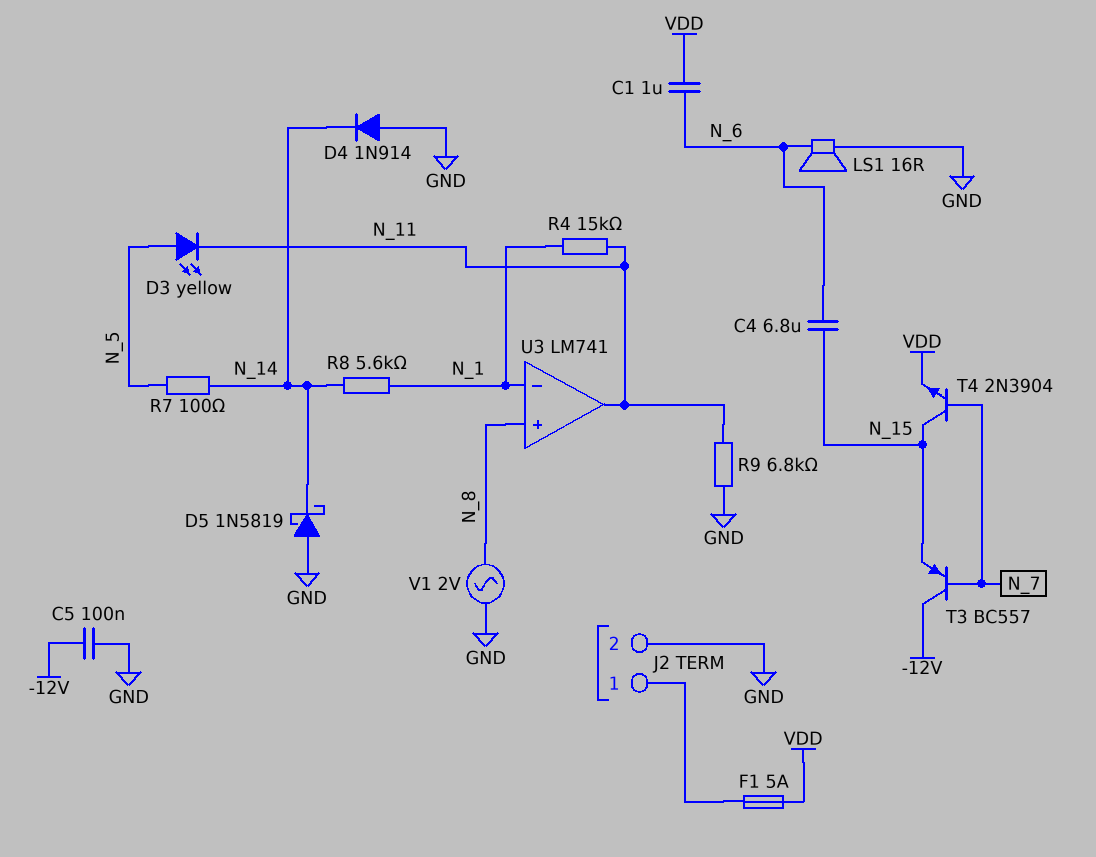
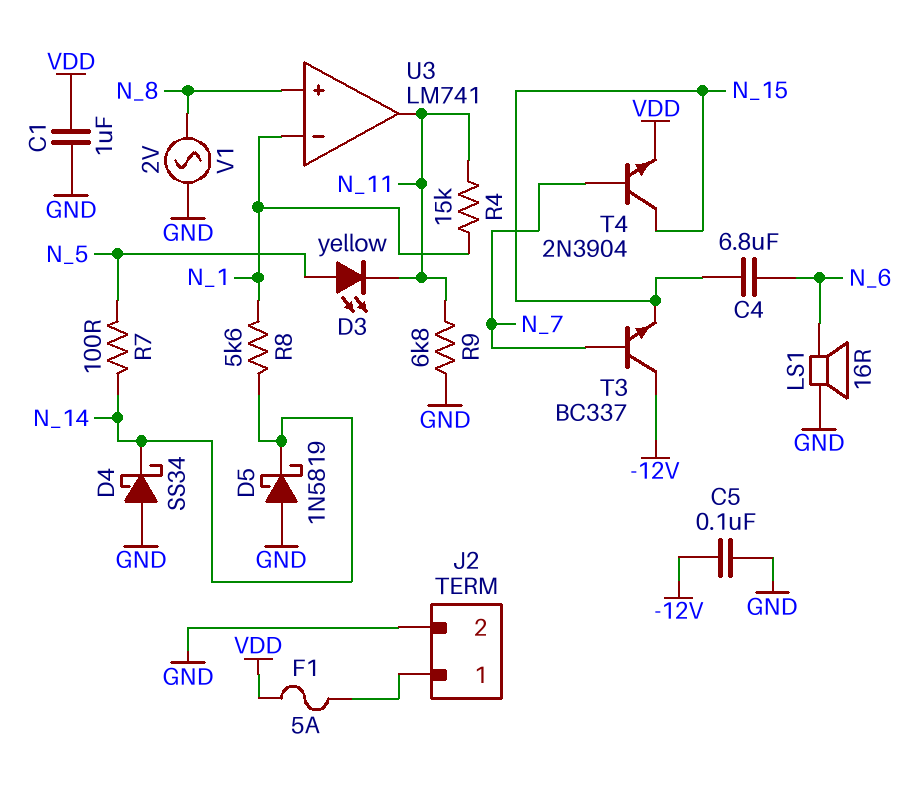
C1: 1uF (N_6, VDD) -> 1uF (GND, VDD)
D4: diode 1N914 (A GND, K N_14) -> schottky SS34 (A GND, K N_14)
T3: PNP BC557 (B N_7, C -12V, E N_15) -> NPN BC337 (B N_7, C -12V, E N_15)

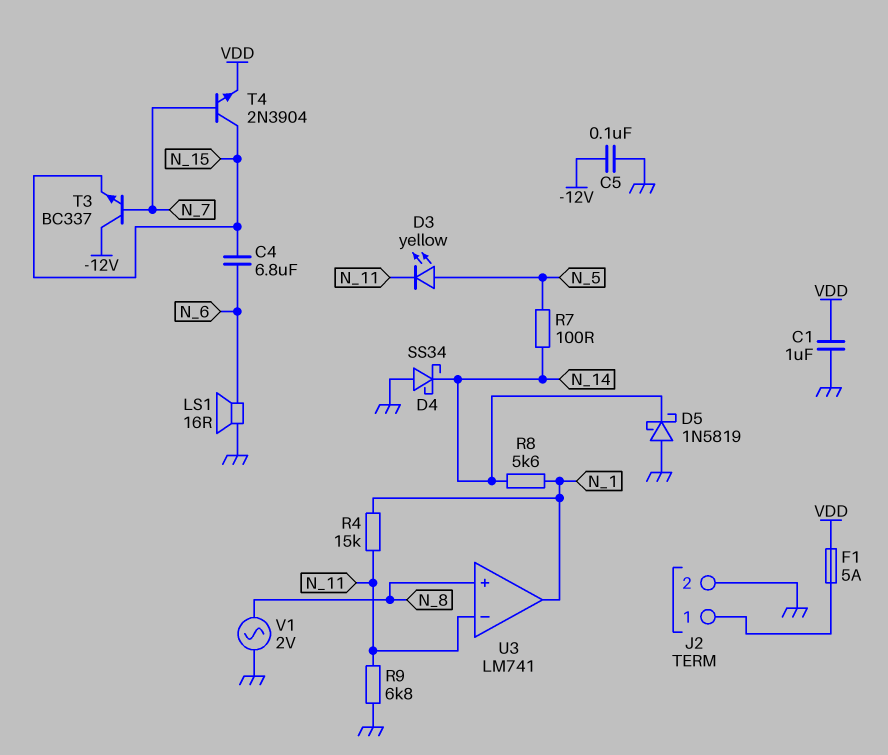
U3 pin in-: N_1 -> N_11
U3 pin out: N_11 -> N_1

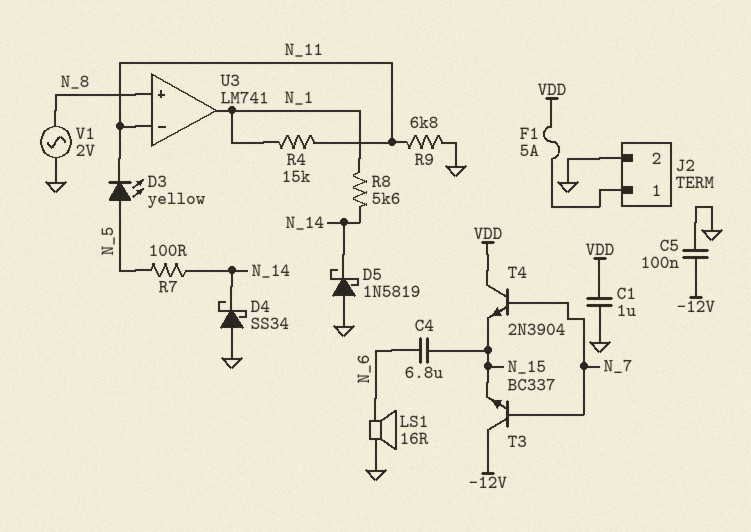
T4: NPN 2N3904 (B N_7, C N_15, E VDD) -> NPN 2N3904 (B N_7, C VDD, E N_15)

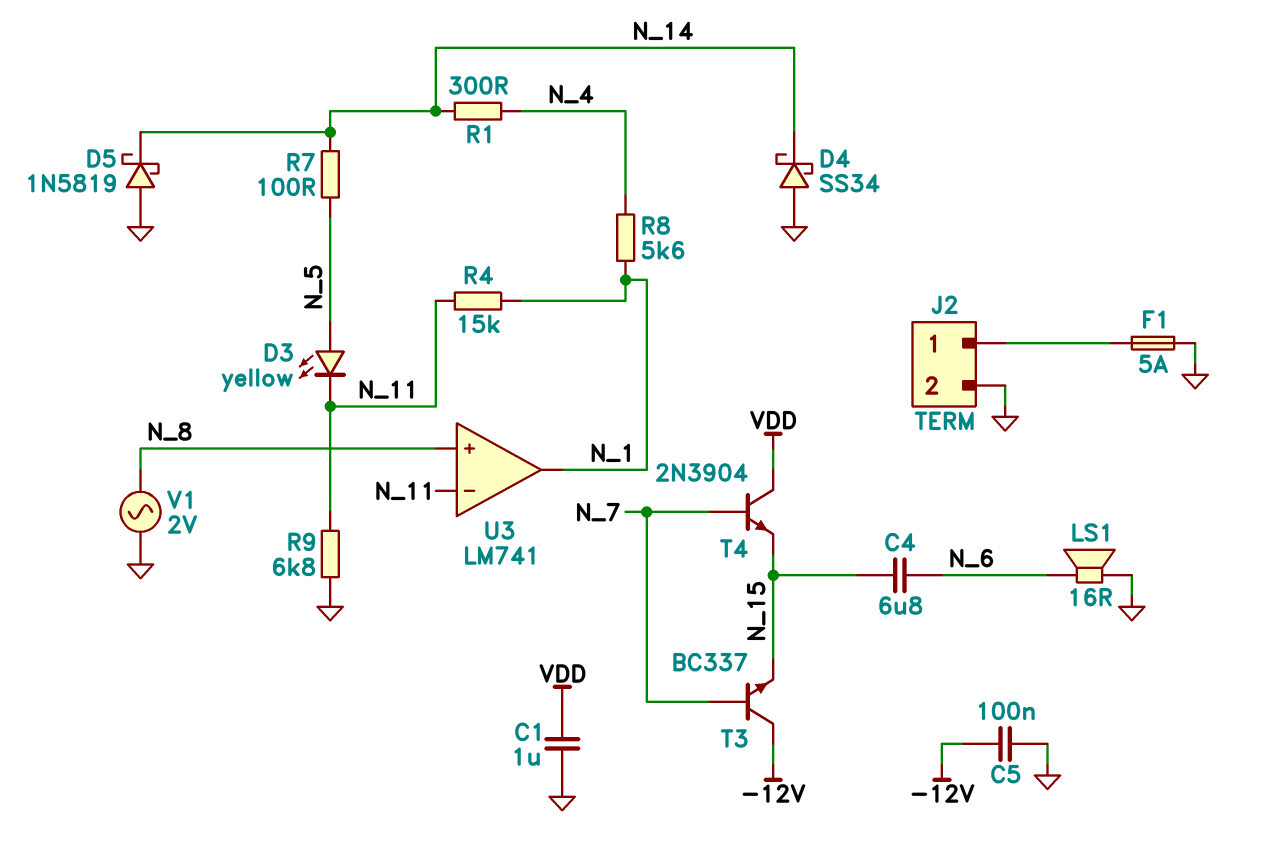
F1: 5A (J2/1, VDD) -> 5A (GND, J2/1)
R1: none -> 300 (N_4, N_14)
R8: 5.6k (N_1, N_14) -> 5.6k (N_1, N_4)

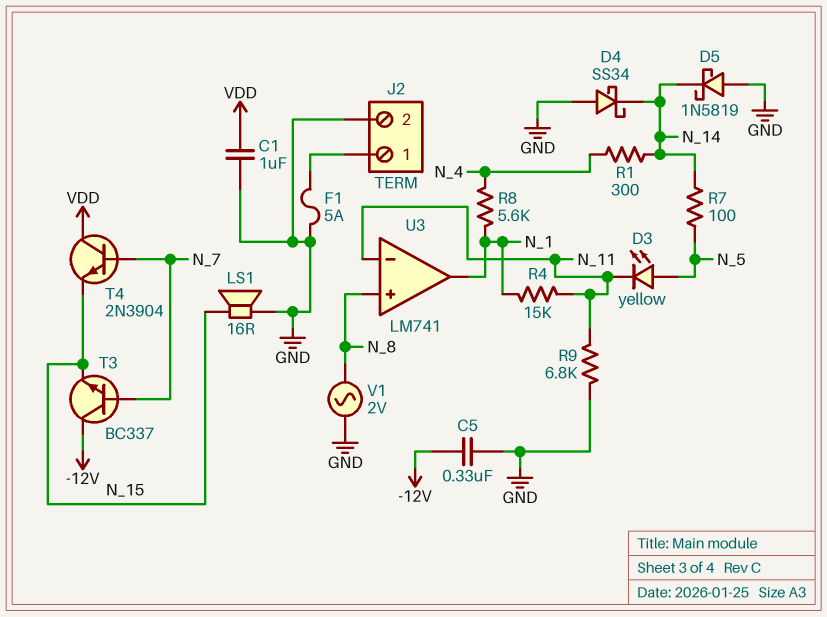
C4: 6.8uF (N_6, N_15) -> none
C5: 100nF (-12V, GND) -> 330nF (-12V, GND)
LS1: speaker 16R (GND, N_6) -> speaker 16R (GND, N_15)

